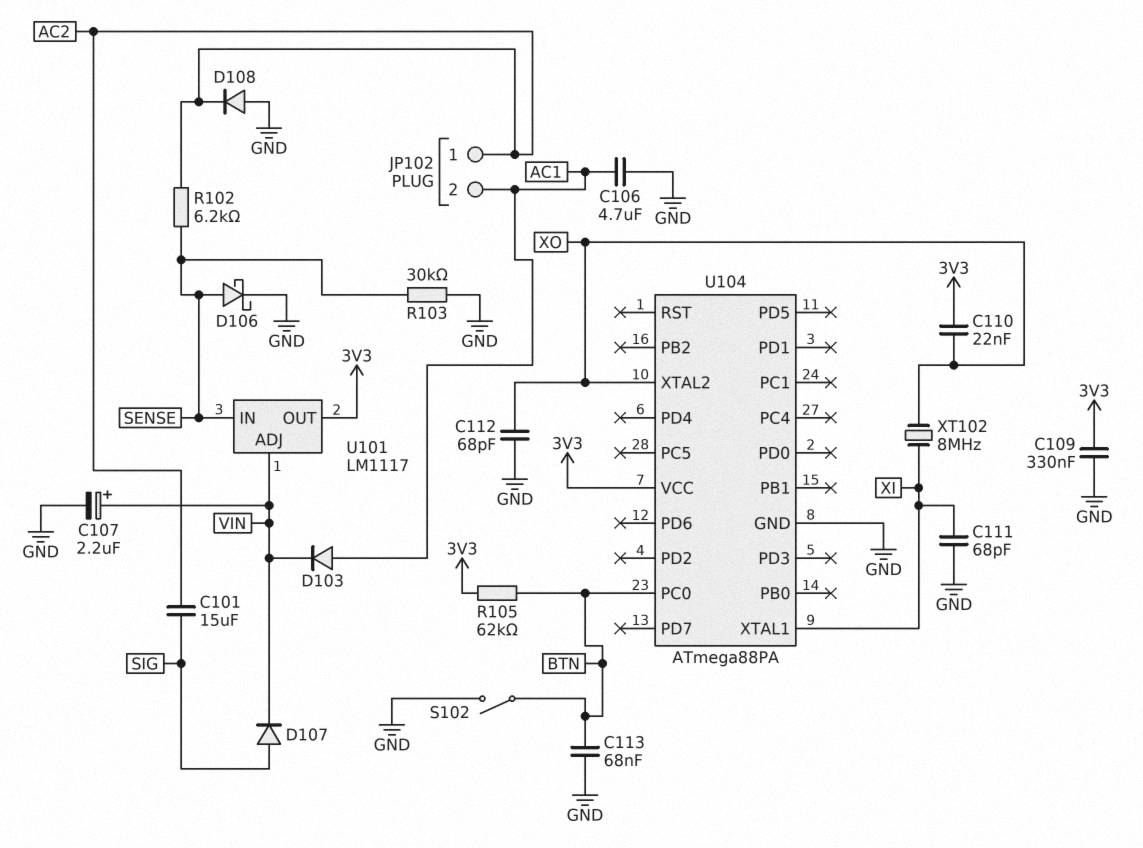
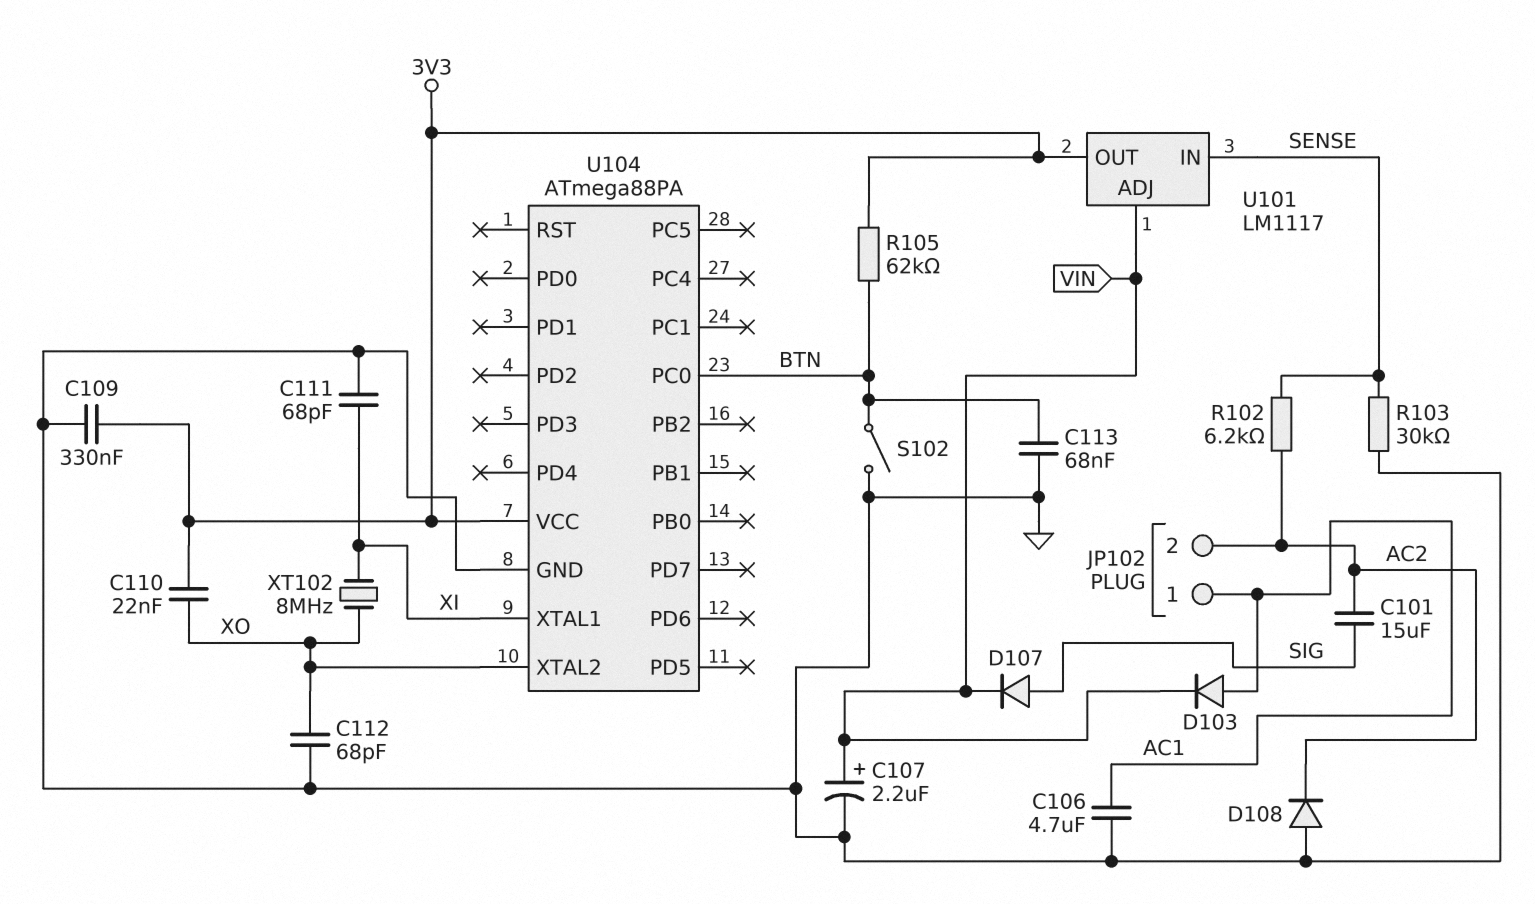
D106: schottky (A SENSE, K GND) -> none
JP102 pin 1: AC2 -> AC1
JP102 pin 2: AC1 -> AC2

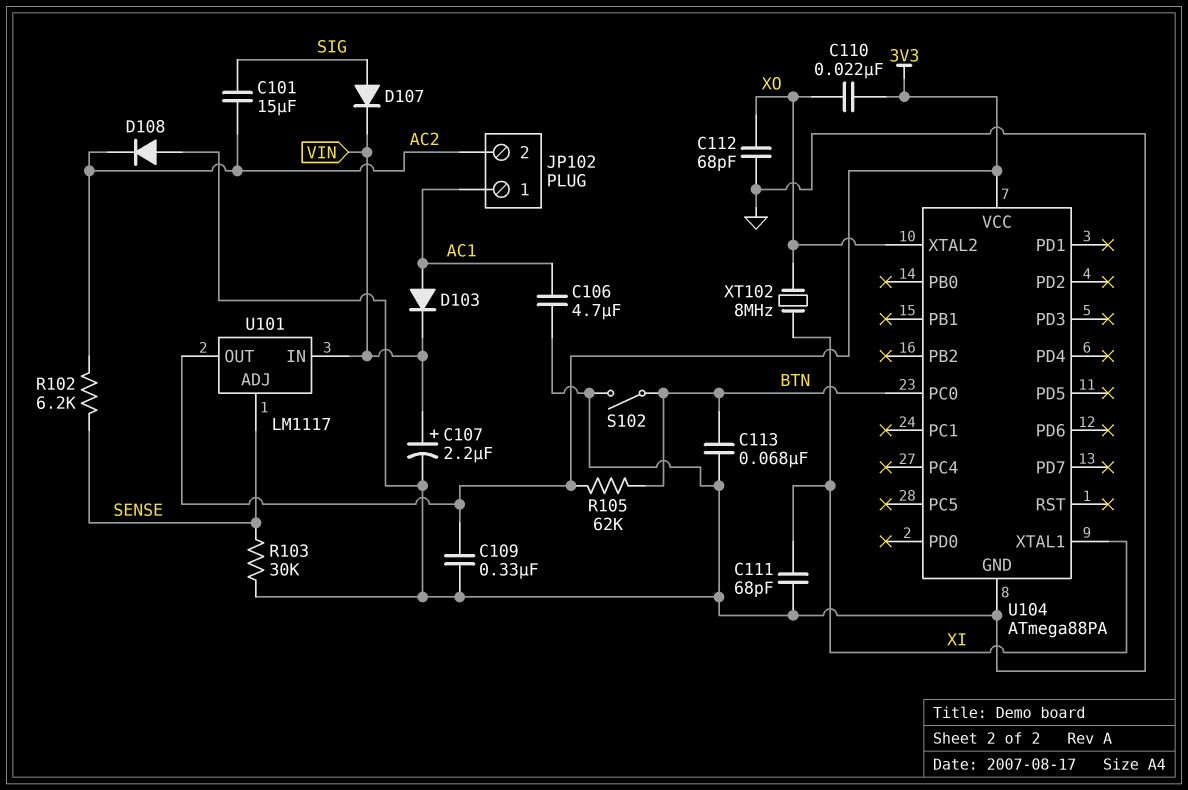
U101 pin ADJ: VIN -> SENSE
U101 pin IN: SENSE -> VIN

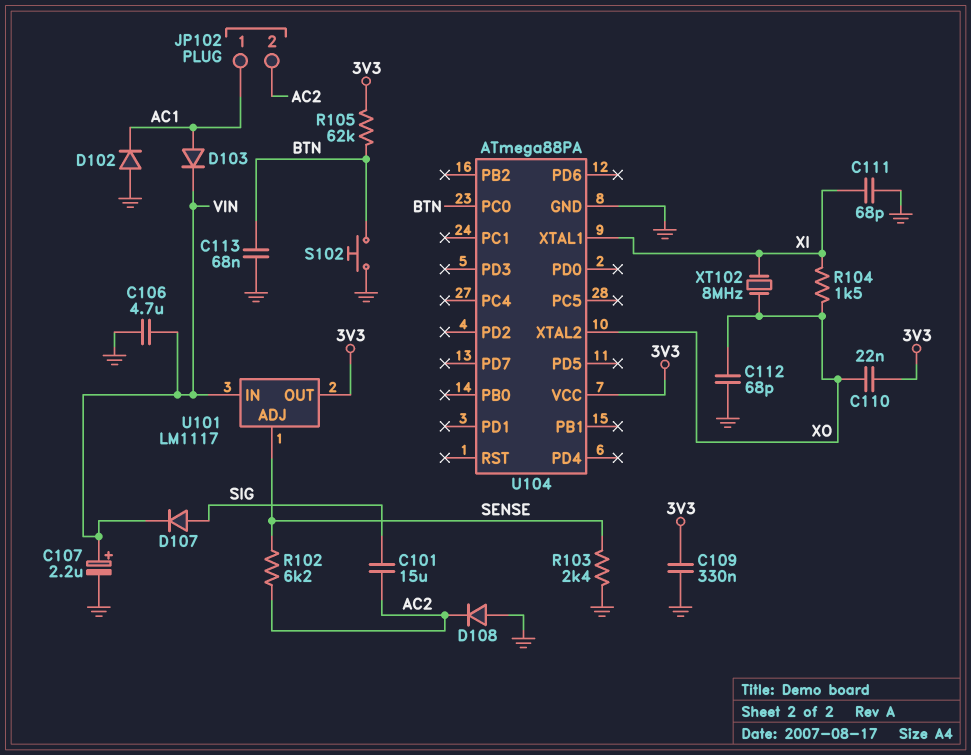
C106: 4.7uF (AC1, GND) -> 4.7uF (GND, VIN)
D102: none -> diode (A GND, K AC1)
R103: 30k (GND, SENSE) -> 2.4k (GND, SENSE)
R104: none -> 1.5k (XI, XO)
S102: switch (BTN, GND) -> button (BTN, GND)

